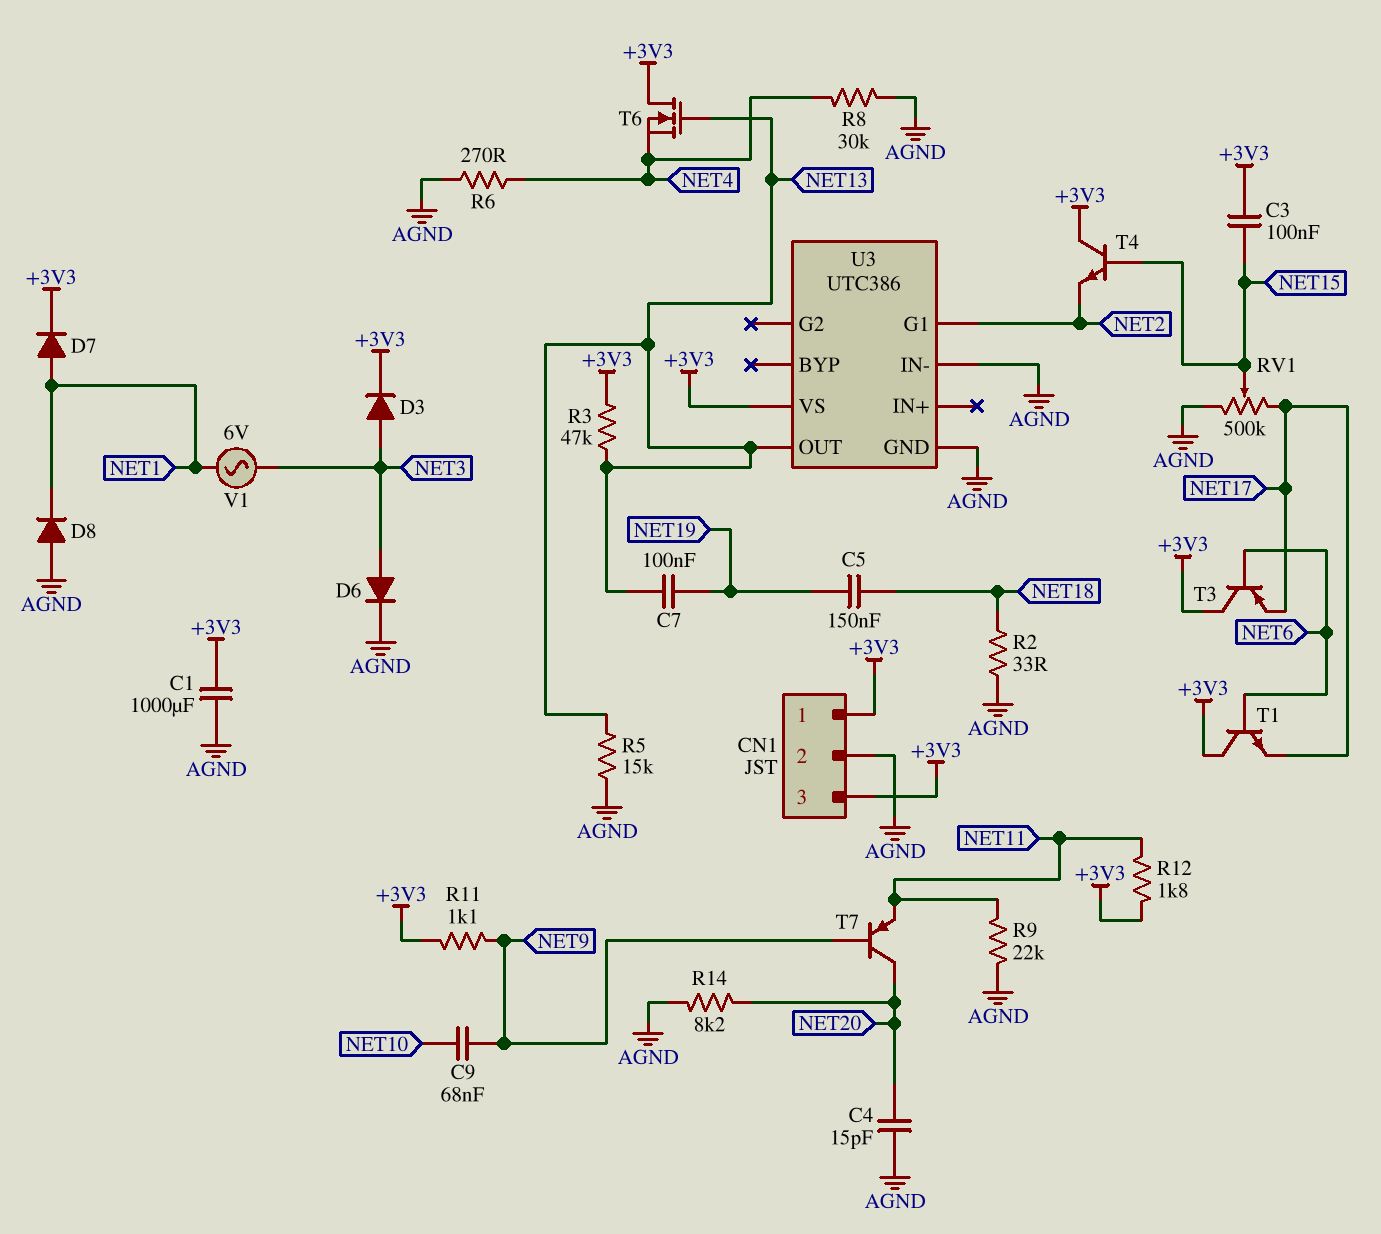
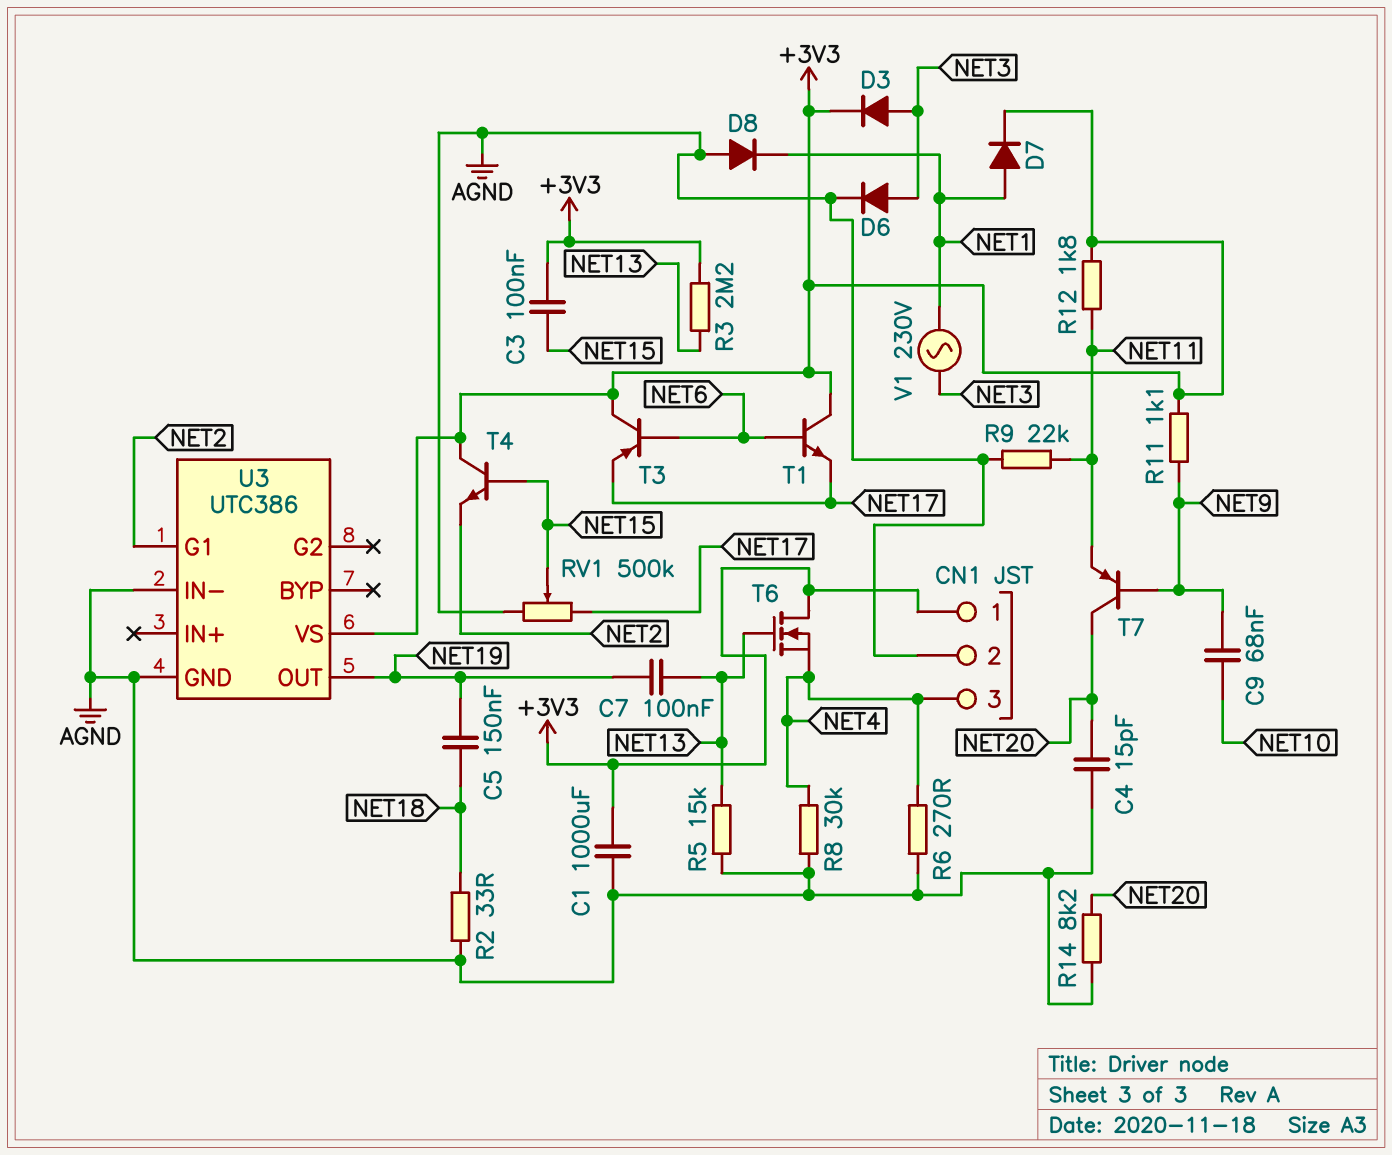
CN1 pin 3: +3V3 -> NET4
R3: 47k (+3V3, NET13) -> 2.2M (+3V3, NET13)
U3 pin OUT: NET13 -> NET19
V1: AC 6V (NET1, NET3) -> AC 230V (NET1, NET3)

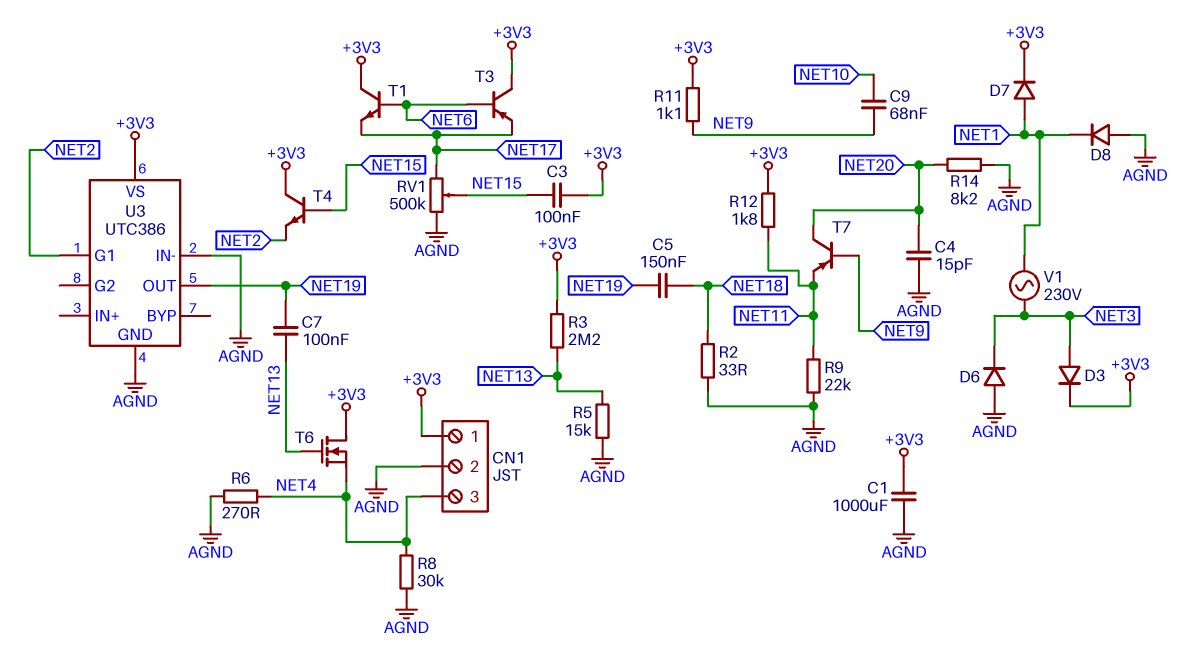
D6: diode (A NET3, K AGND) -> diode (A AGND, K NET3)

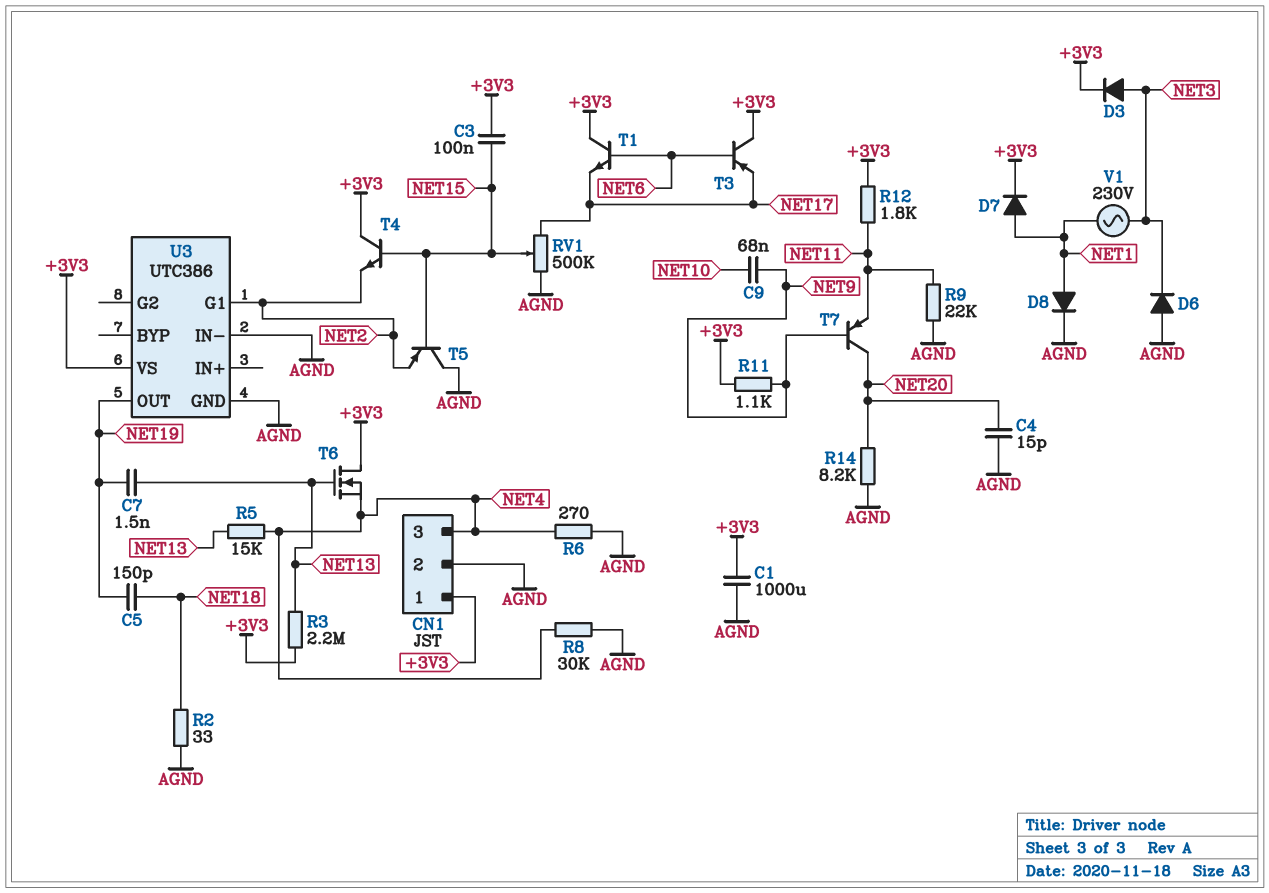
C5: 150nF (NET18, NET19) -> 150pF (NET18, NET19)
C7: 100nF (NET13, NET19) -> 1.5nF (NET13, NET19)
D8: diode (A AGND, K NET1) -> diode (A NET1, K AGND)
R5: 15k (AGND, NET13) -> 15k (NET4, NET13)
T5: none -> PNP (B NET15, C AGND, E NET2)

